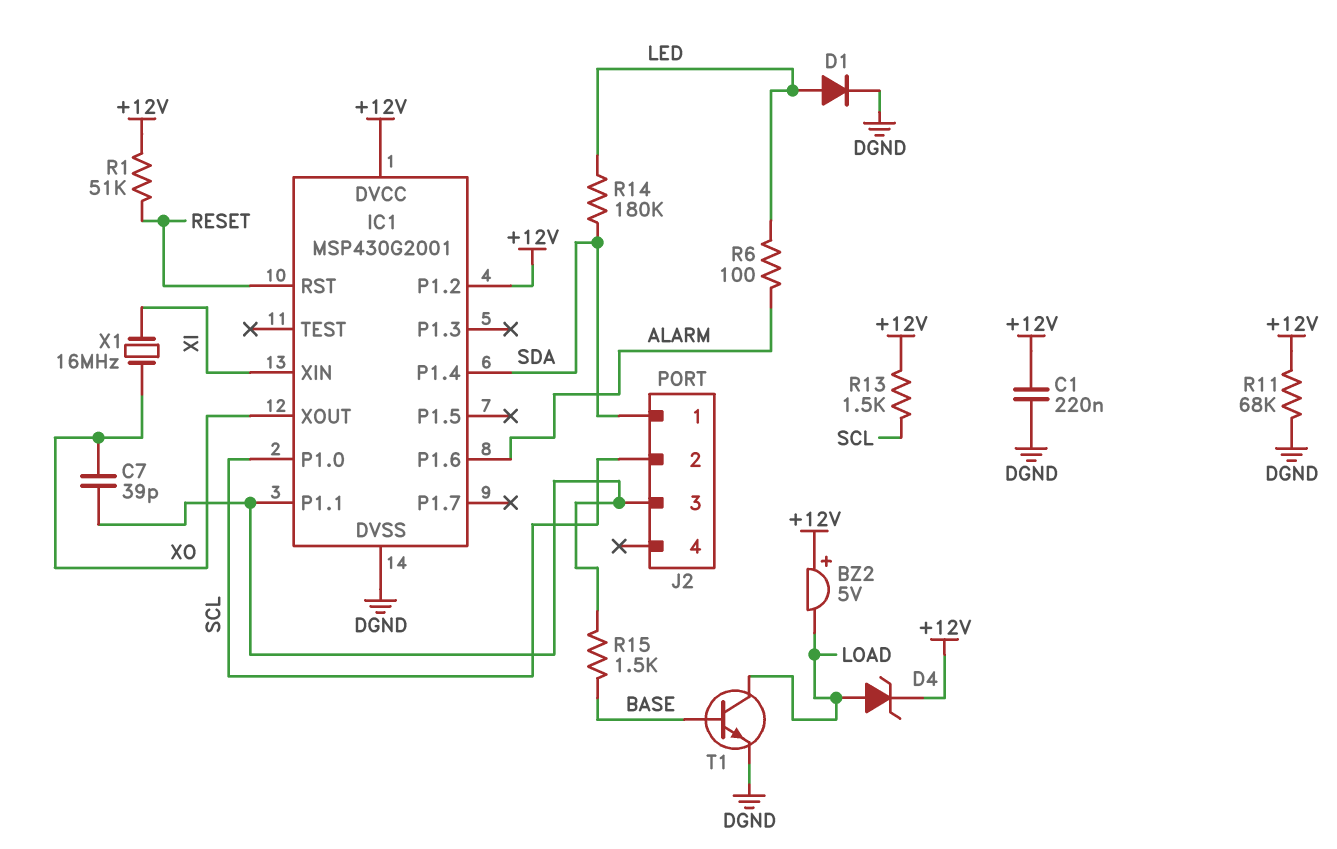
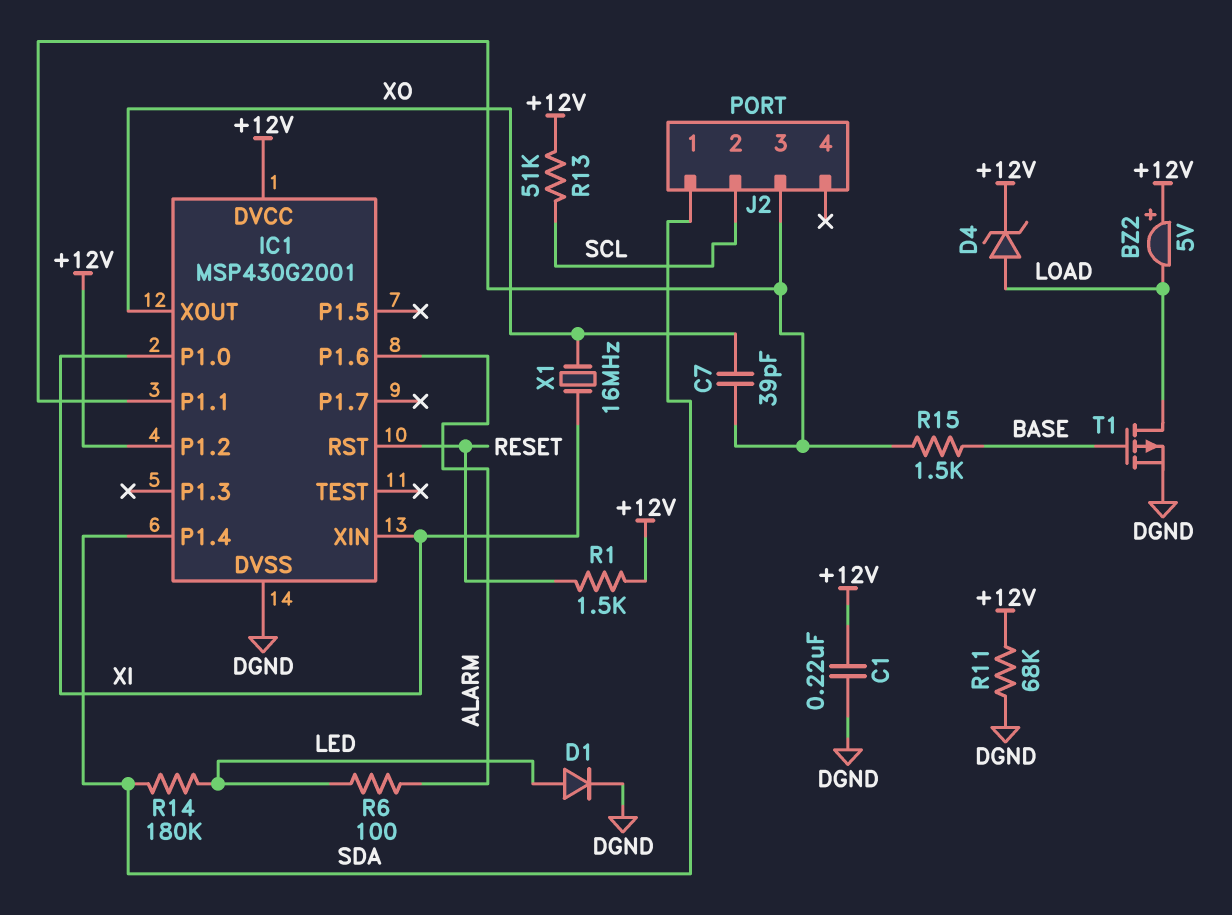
IC1 pin P1.0: SCL -> XI
R1: 51k (+12V, RESET) -> 1.5k (+12V, RESET)
R13: 1.5k (+12V, SCL) -> 51k (+12V, SCL)
T1: NPN (B BASE, C LOAD, E DGND) -> PMOS (G BASE, D LOAD, S DGND)

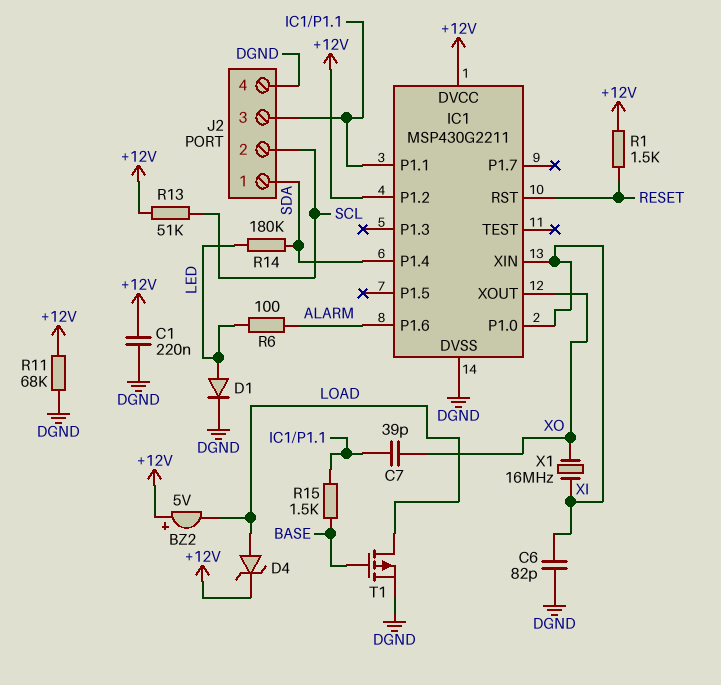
C6: none -> 82pF (DGND, XI)
IC1: MSP430G2001 -> MSP430G2211
J2 pin 4: none -> DGND

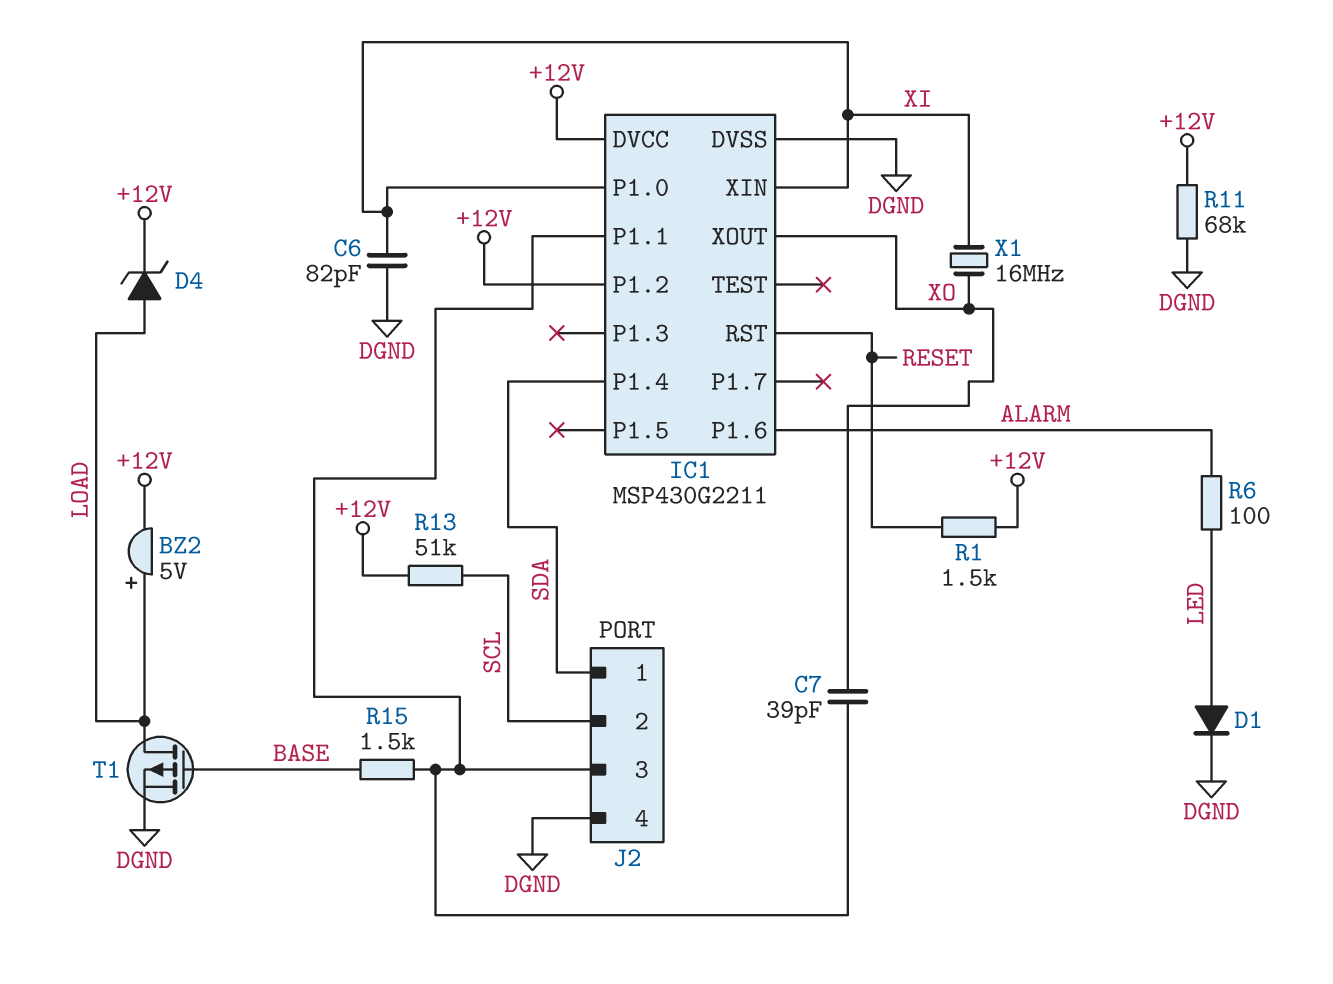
BZ2: buzzer 5V (plus +12V, minus LOAD) -> buzzer 5V (plus LOAD, minus +12V)
C1: 220nF (+12V, DGND) -> none
R14: 180k (LED, SDA) -> none

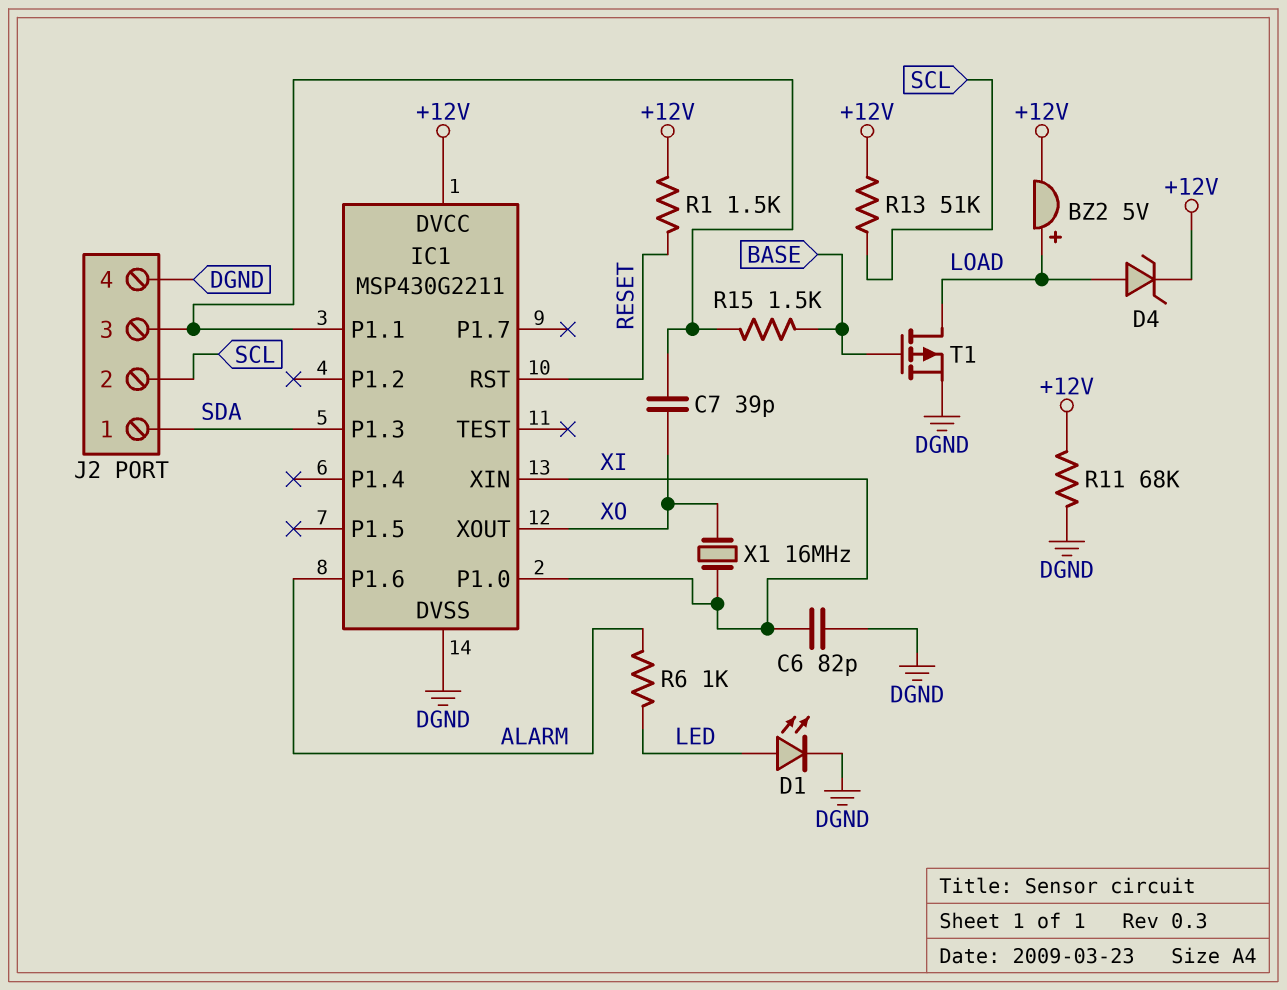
D1: diode (A LED, K DGND) -> LED (A LED, K DGND)
IC1 pin P1.2: +12V -> none
IC1 pin P1.3: none -> SDA
IC1 pin P1.4: SDA -> none
R6: 100 (ALARM, LED) -> 1k (ALARM, LED)

